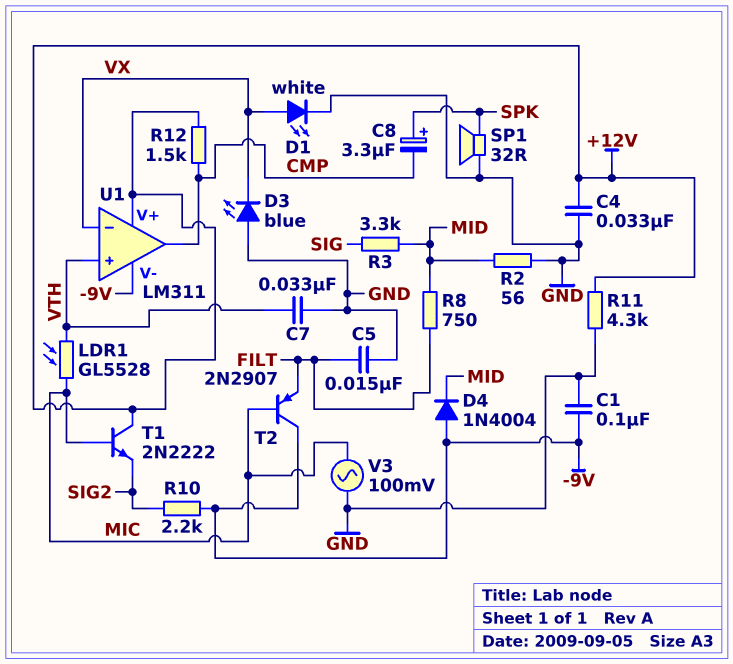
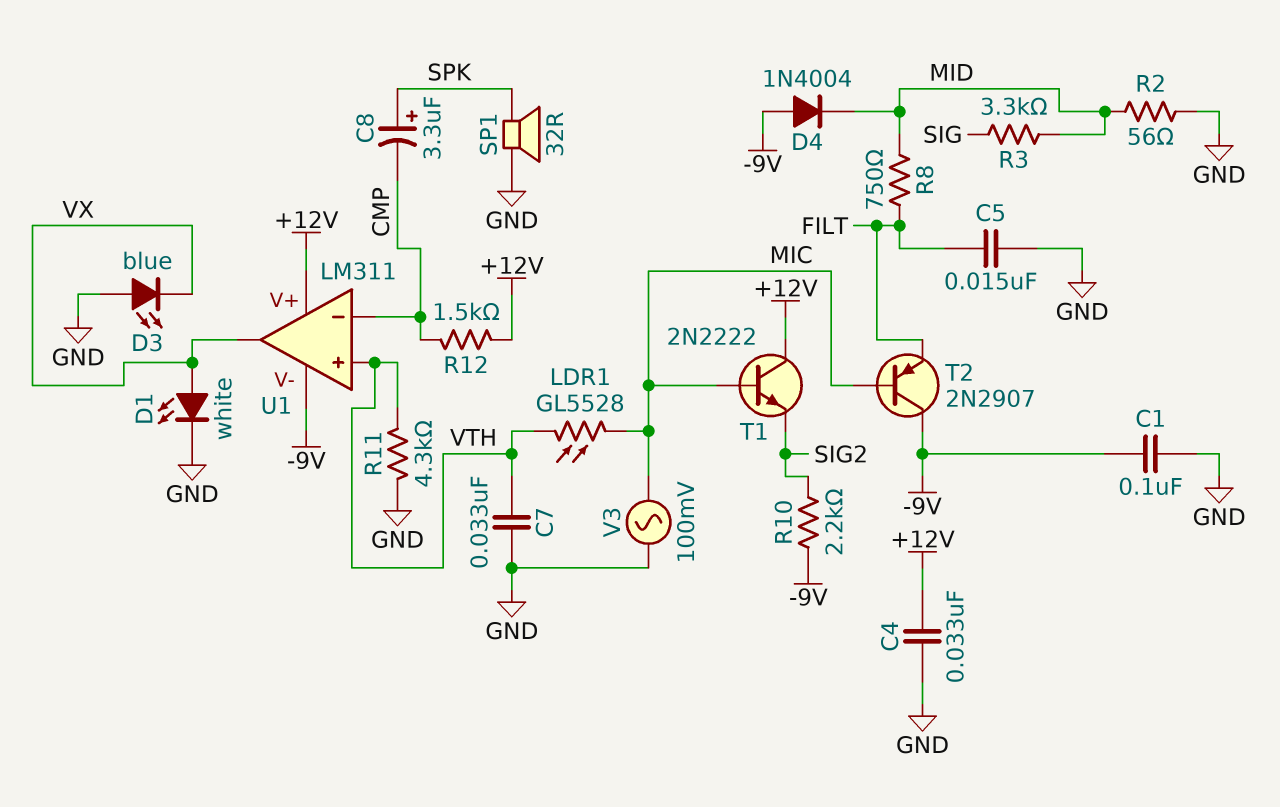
R11: 4.3k (+12V, GND) -> 4.3k (GND, VTH)
U1 pin in-: VX -> CMP
U1 pin out: CMP -> VX

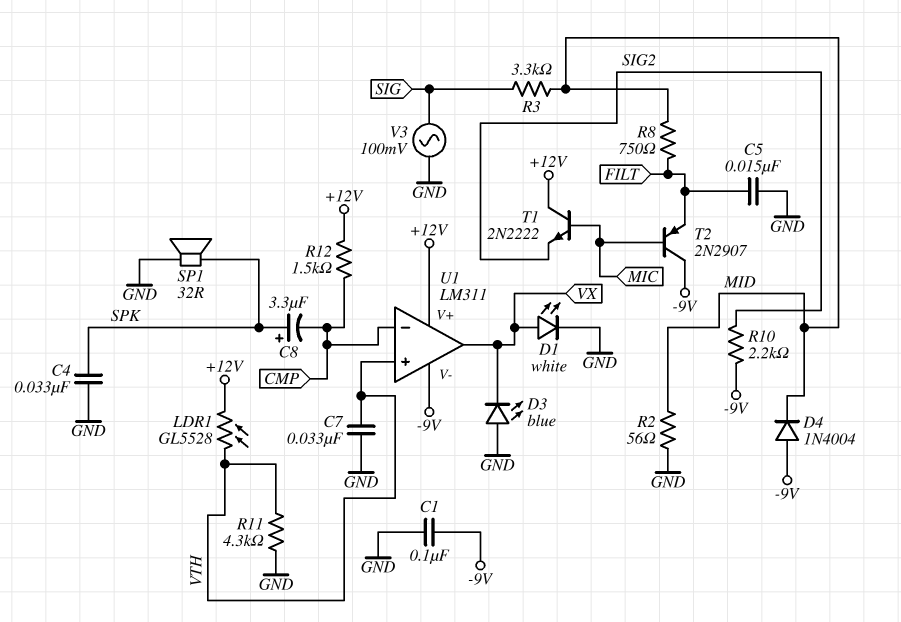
C4: 33nF (+12V, GND) -> 33nF (GND, SPK)
LDR1: GL5528 (MIC, VTH) -> GL5528 (+12V, VTH)
V3: AC 100mV (GND, MIC) -> AC 100mV (GND, SIG)

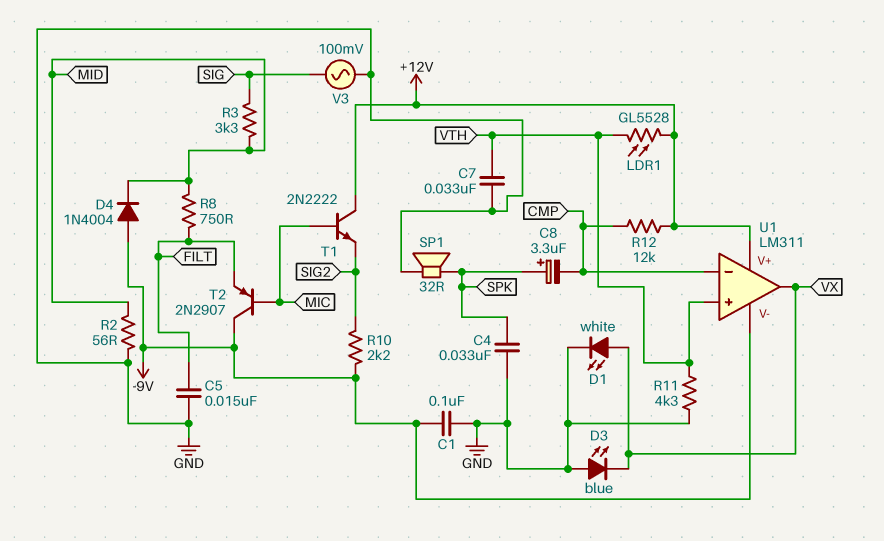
R12: 1.5k (+12V, CMP) -> 12k (+12V, CMP)

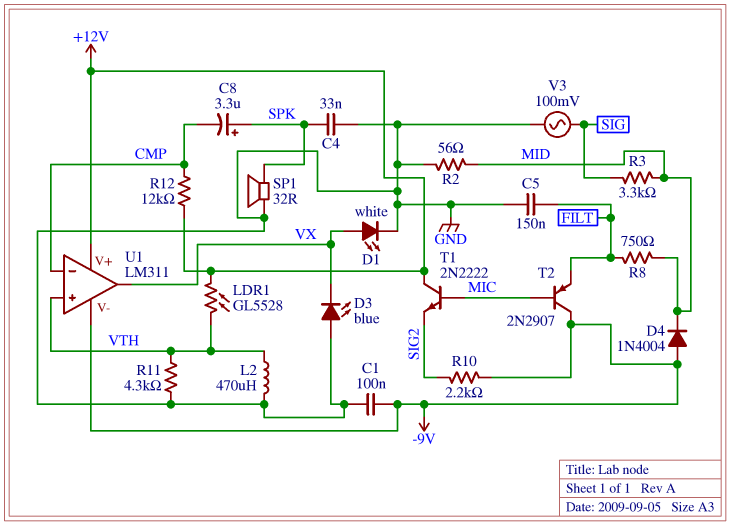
C5: 15nF (FILT, GND) -> 150nF (FILT, GND)
C7: 33nF (GND, VTH) -> none
L2: none -> 470uH (GND, VTH)

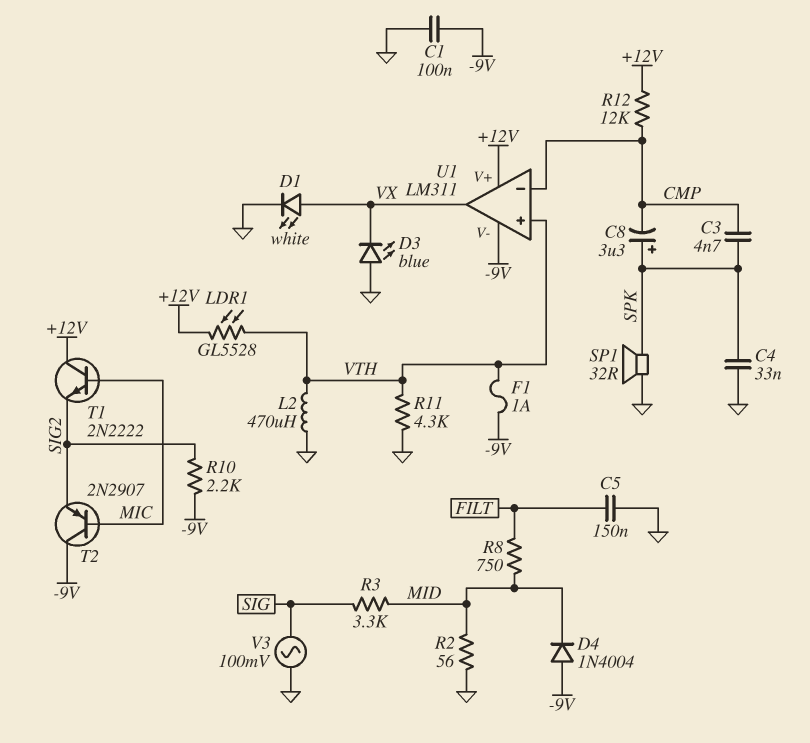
C3: none -> 4.7nF (CMP, SPK)
F1: none -> 1A (-9V, VTH)
T2: PNP 2N2907 (B MIC, C -9V, E FILT) -> PNP 2N2907 (B MIC, C -9V, E SIG2)

